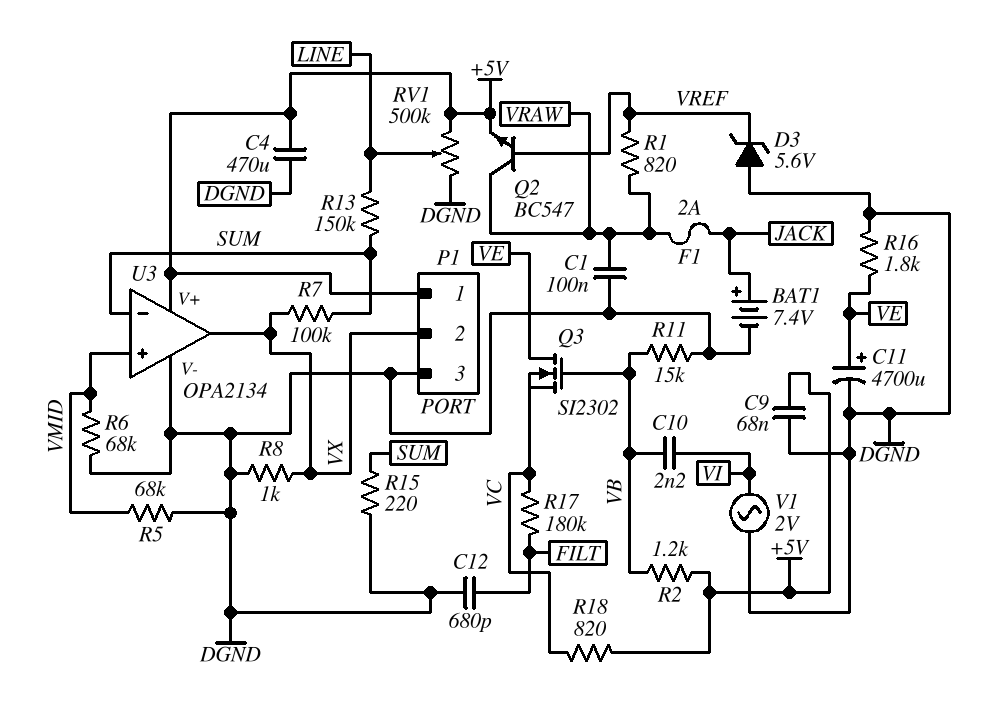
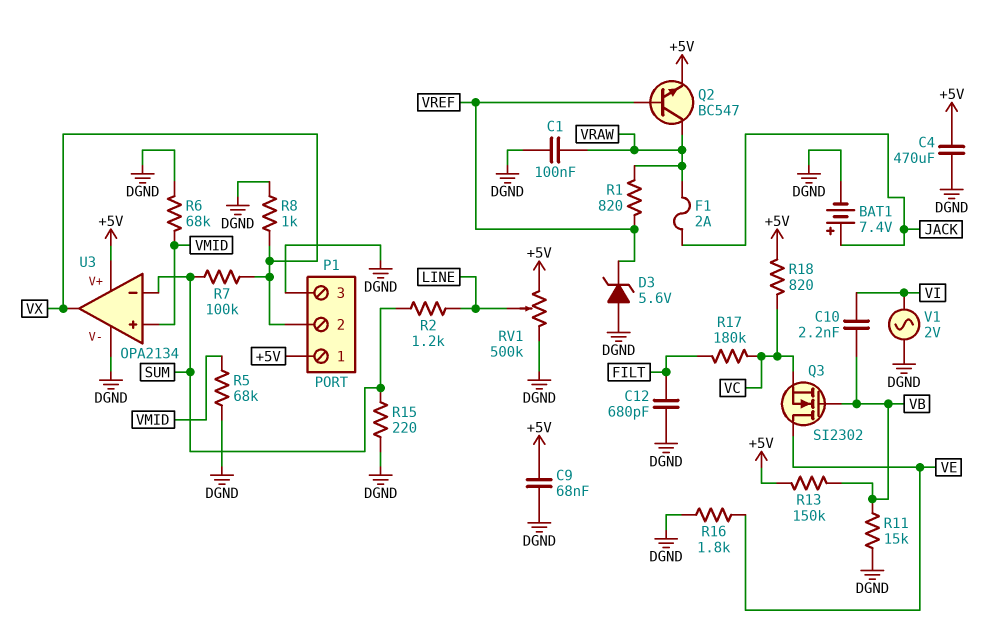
C11: 4700uF (plus VE, minus DGND) -> none
R2: 1.2k (+5V, VB) -> 1.2k (LINE, SUM)
R13: 150k (LINE, SUM) -> 150k (+5V, VB)

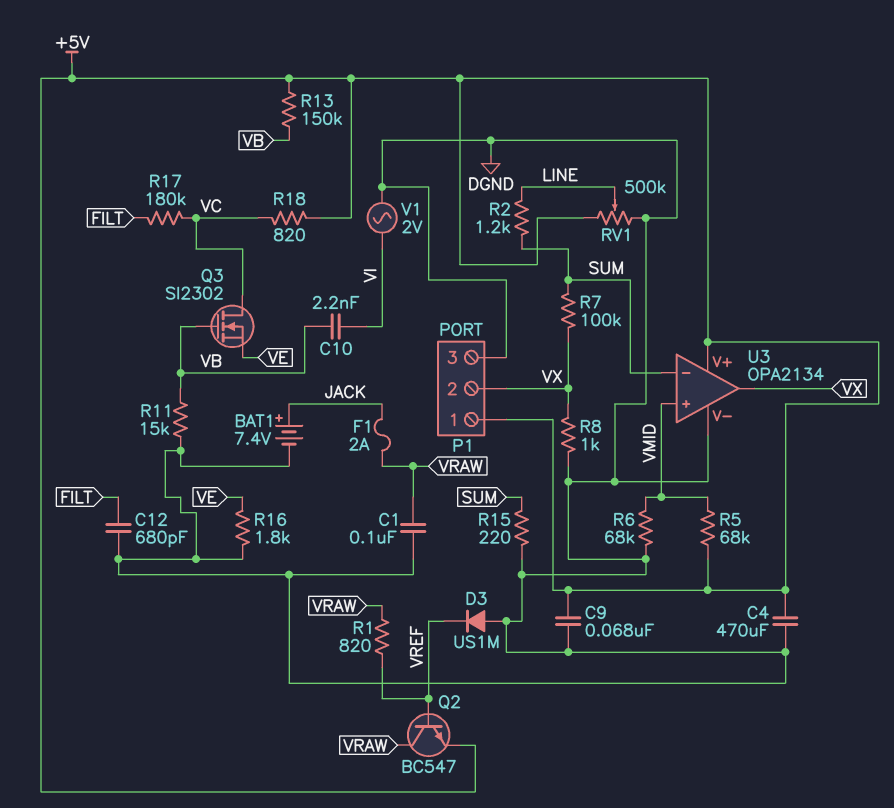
D3: zener 5.6V (A DGND, K VREF) -> diode US1M (A DGND, K VREF)
Q3: NMOS SI2302 (G VB, D VE, S VC) -> NMOS SI2302 (G VB, D VC, S VE)
R5: 68k (DGND, VMID) -> 68k (+5V, VMID)

